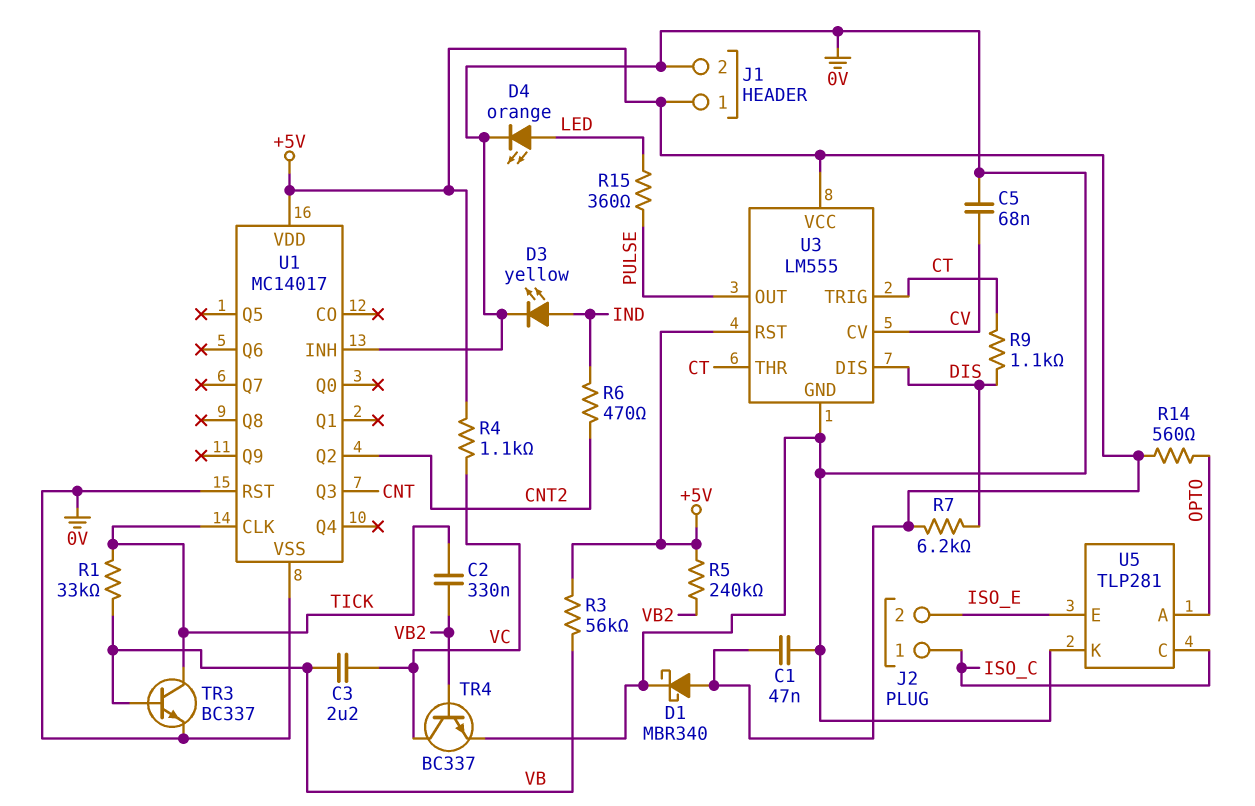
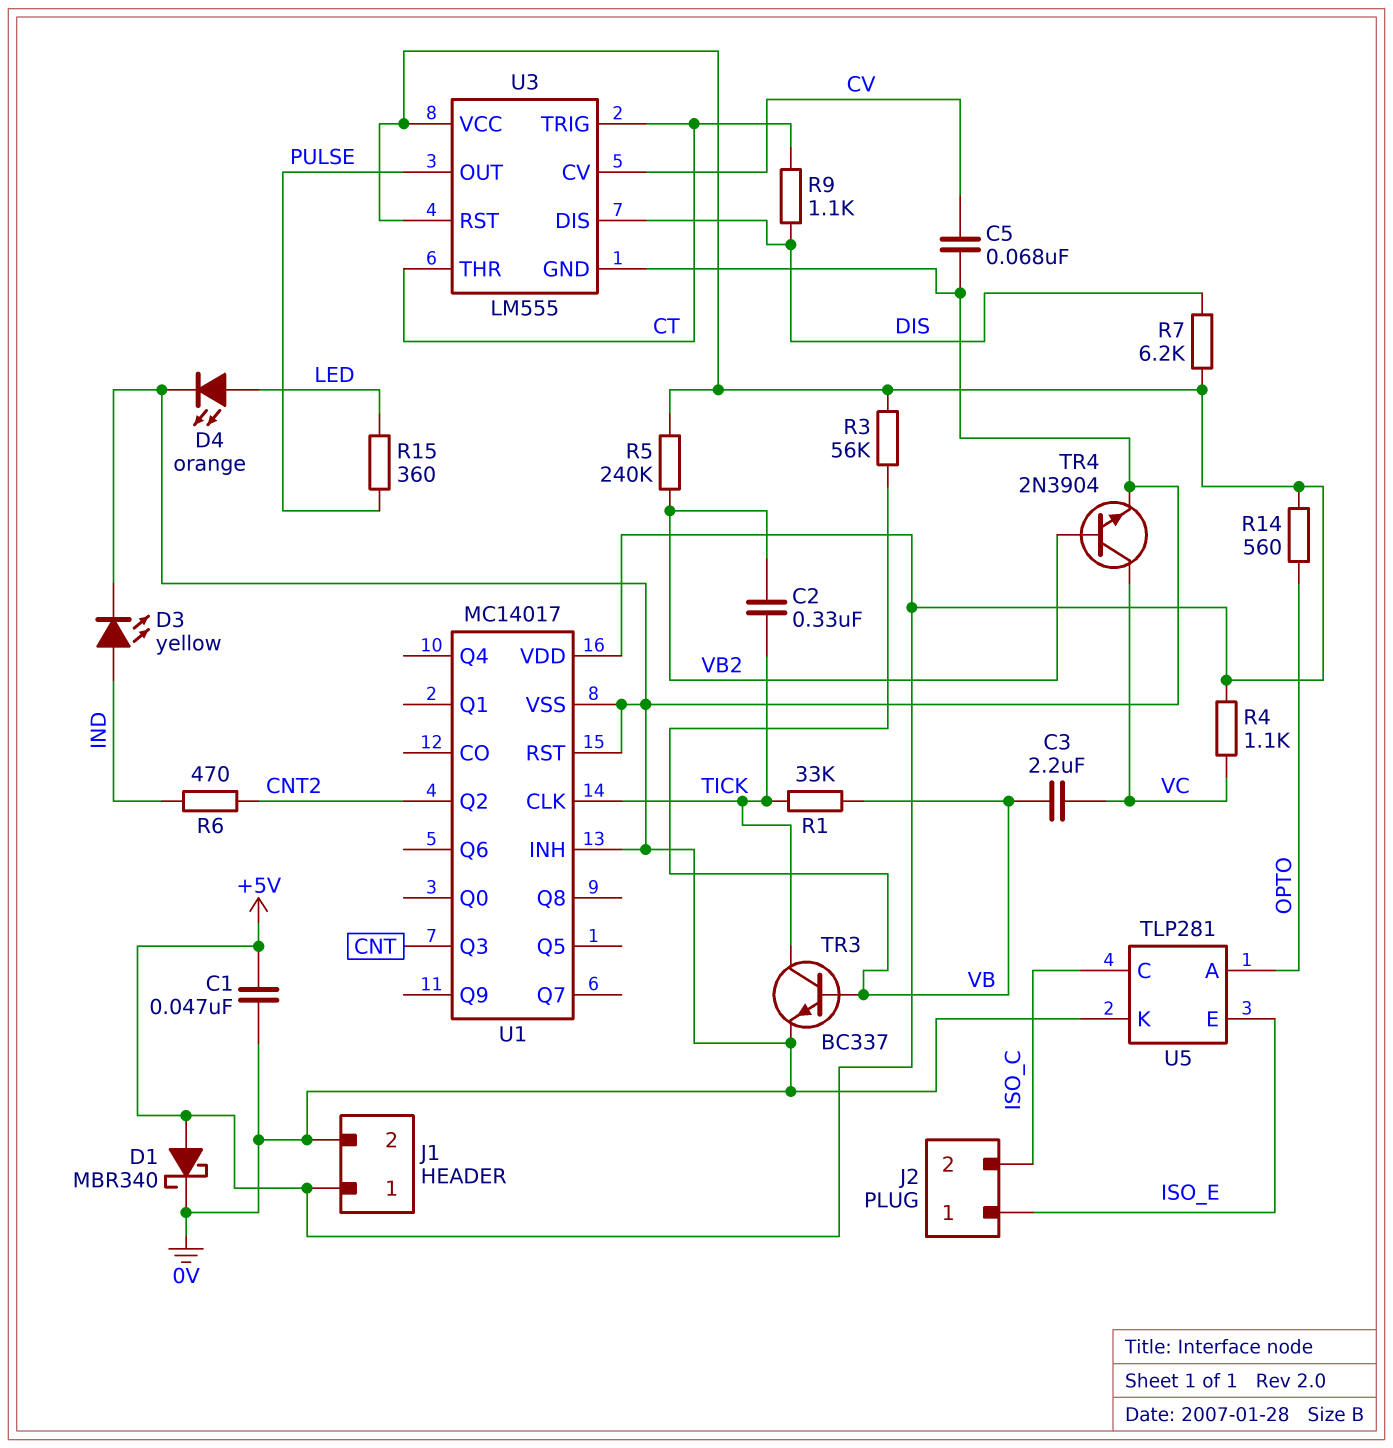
J2 pin 1: ISO_C -> ISO_E
J2 pin 2: ISO_E -> ISO_C
TR4: NPN BC337 (B VB2, C VC, E 0V) -> NPN 2N3904 (B VB2, C VC, E 0V)

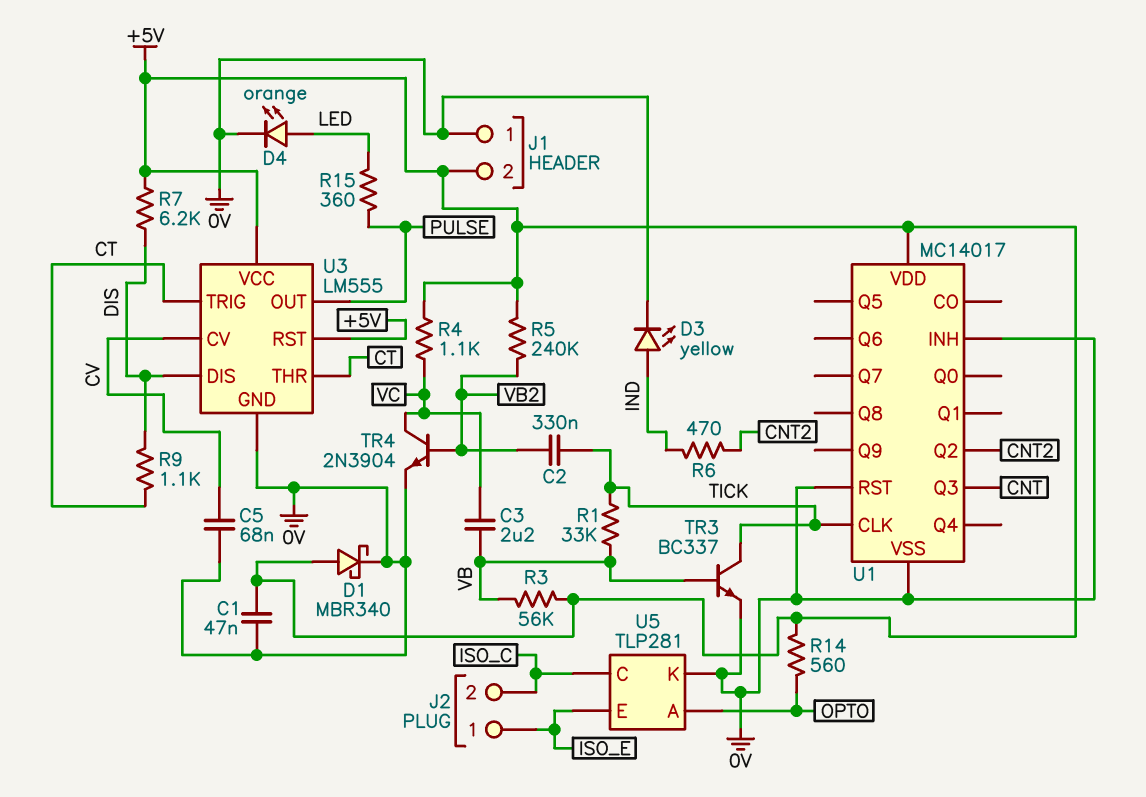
J1 pin 1: +5V -> 0V
J1 pin 2: 0V -> +5V

